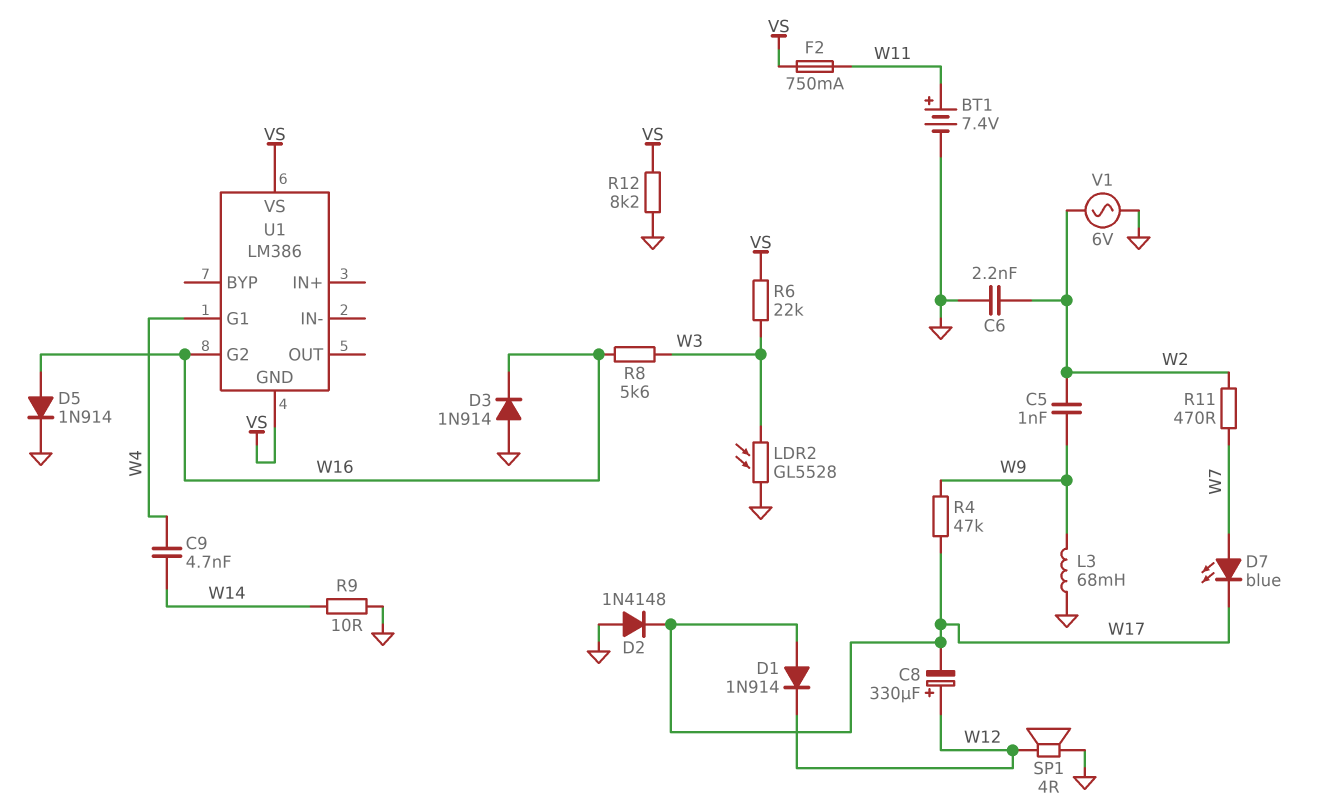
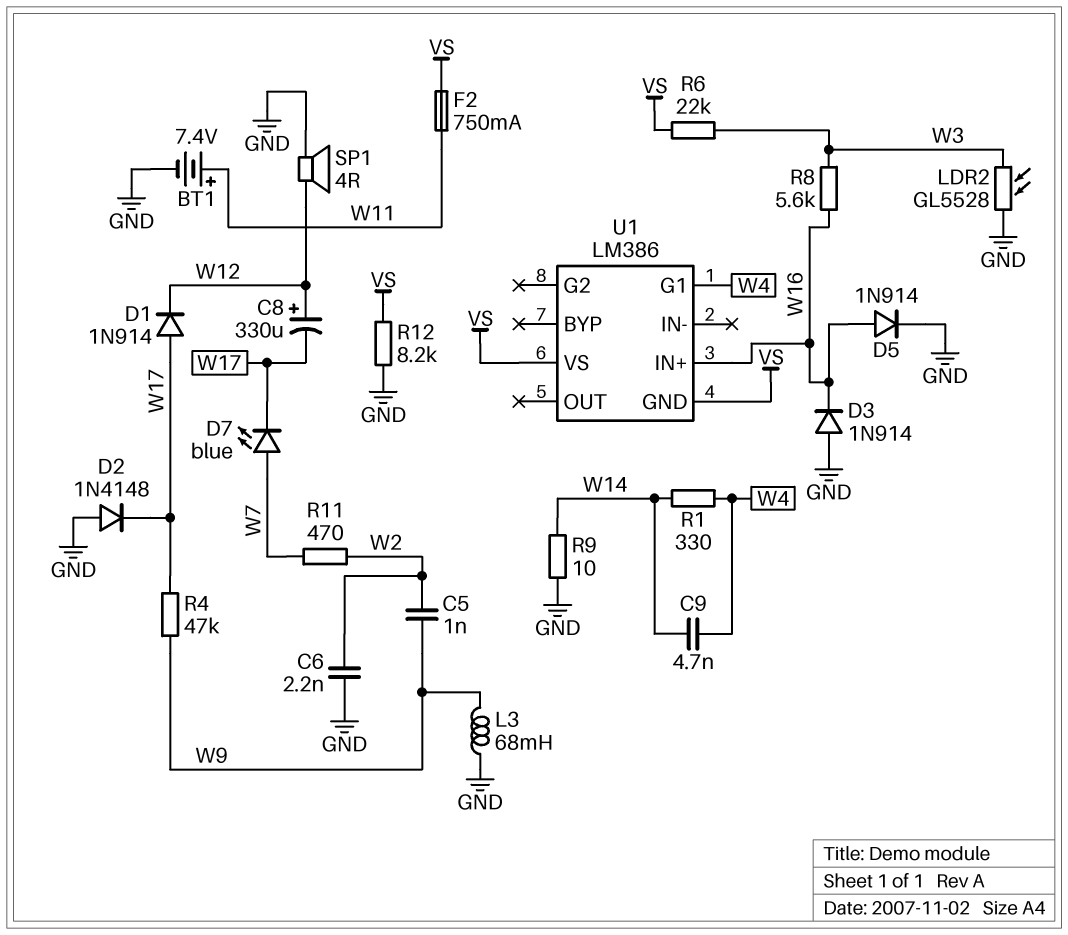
R1: none -> 330 (W4, W14)
U1 pin G2: W16 -> none
U1 pin IN+: none -> W16
V1: AC 6V (GND, W2) -> none

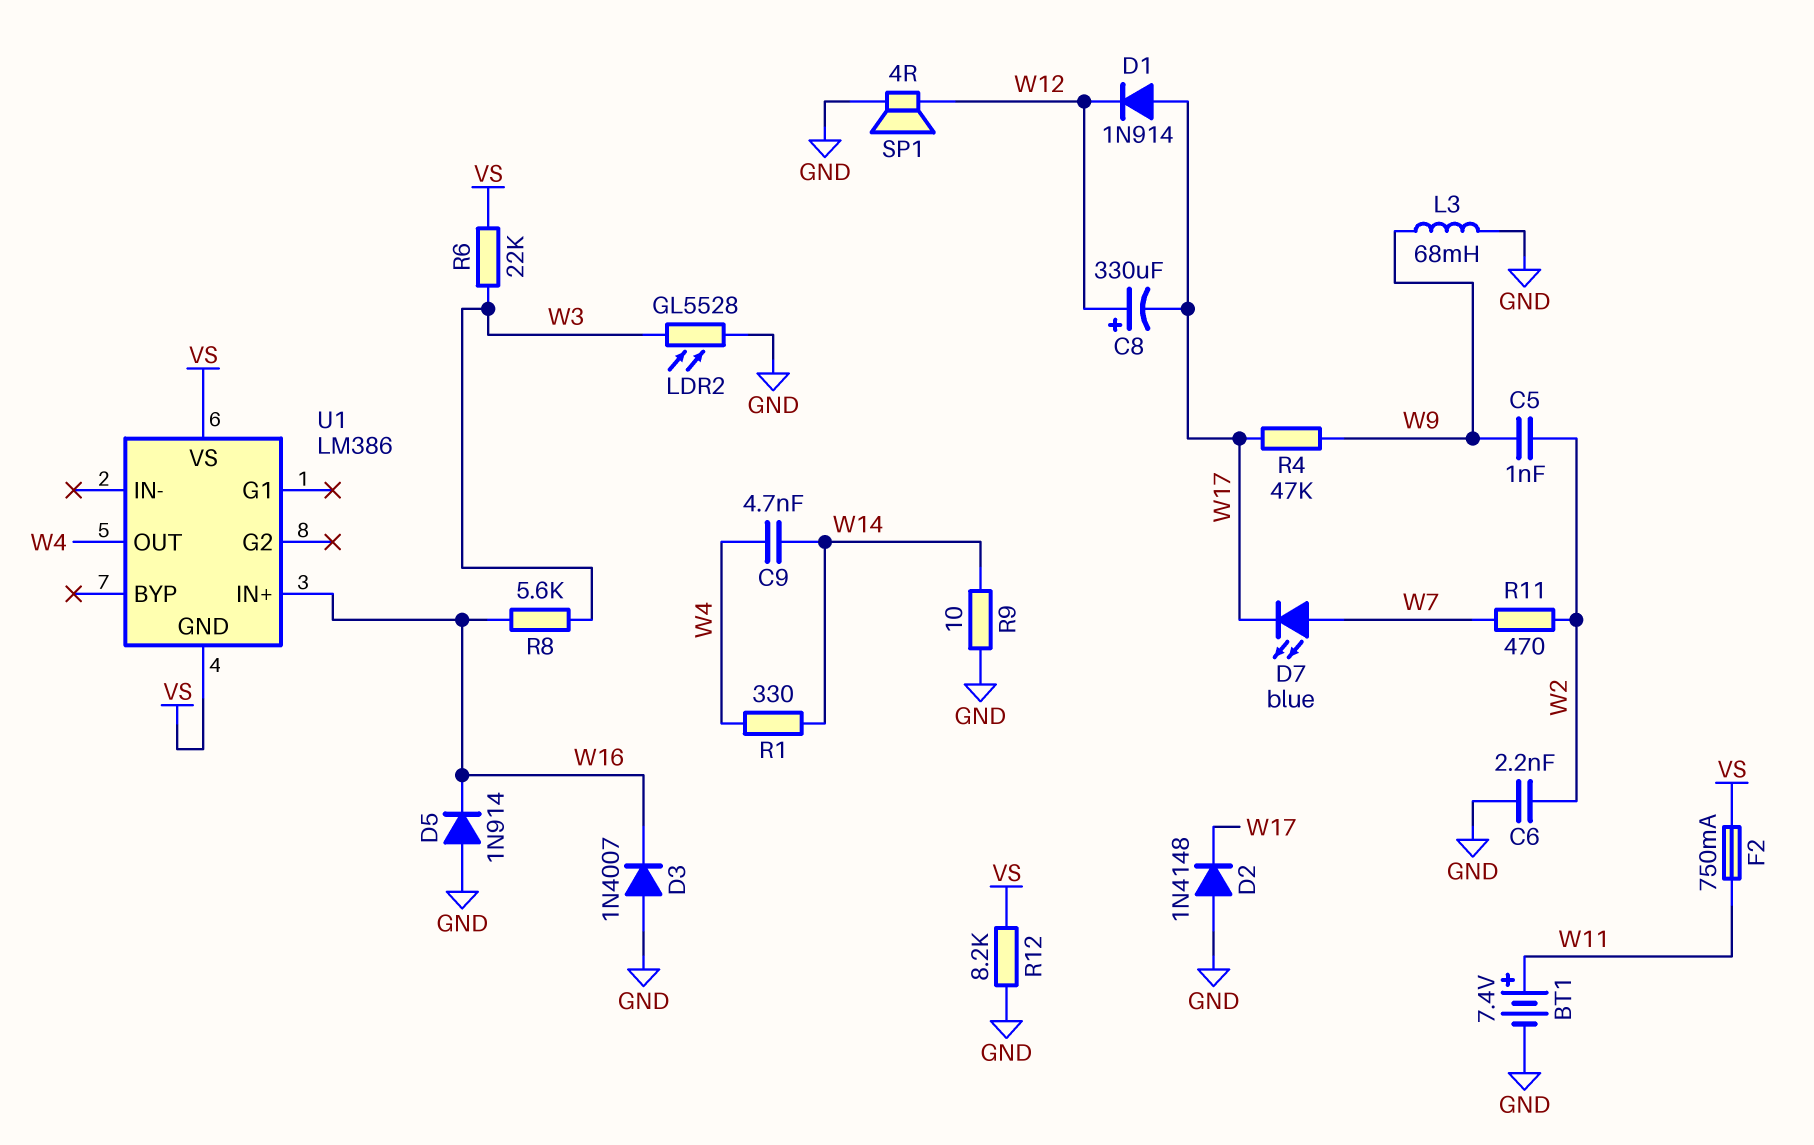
D3: diode 1N914 (A GND, K W16) -> diode 1N4007 (A GND, K W16)
D5: diode 1N914 (A W16, K GND) -> diode 1N914 (A GND, K W16)
U1 pin G1: W4 -> none
U1 pin OUT: none -> W4

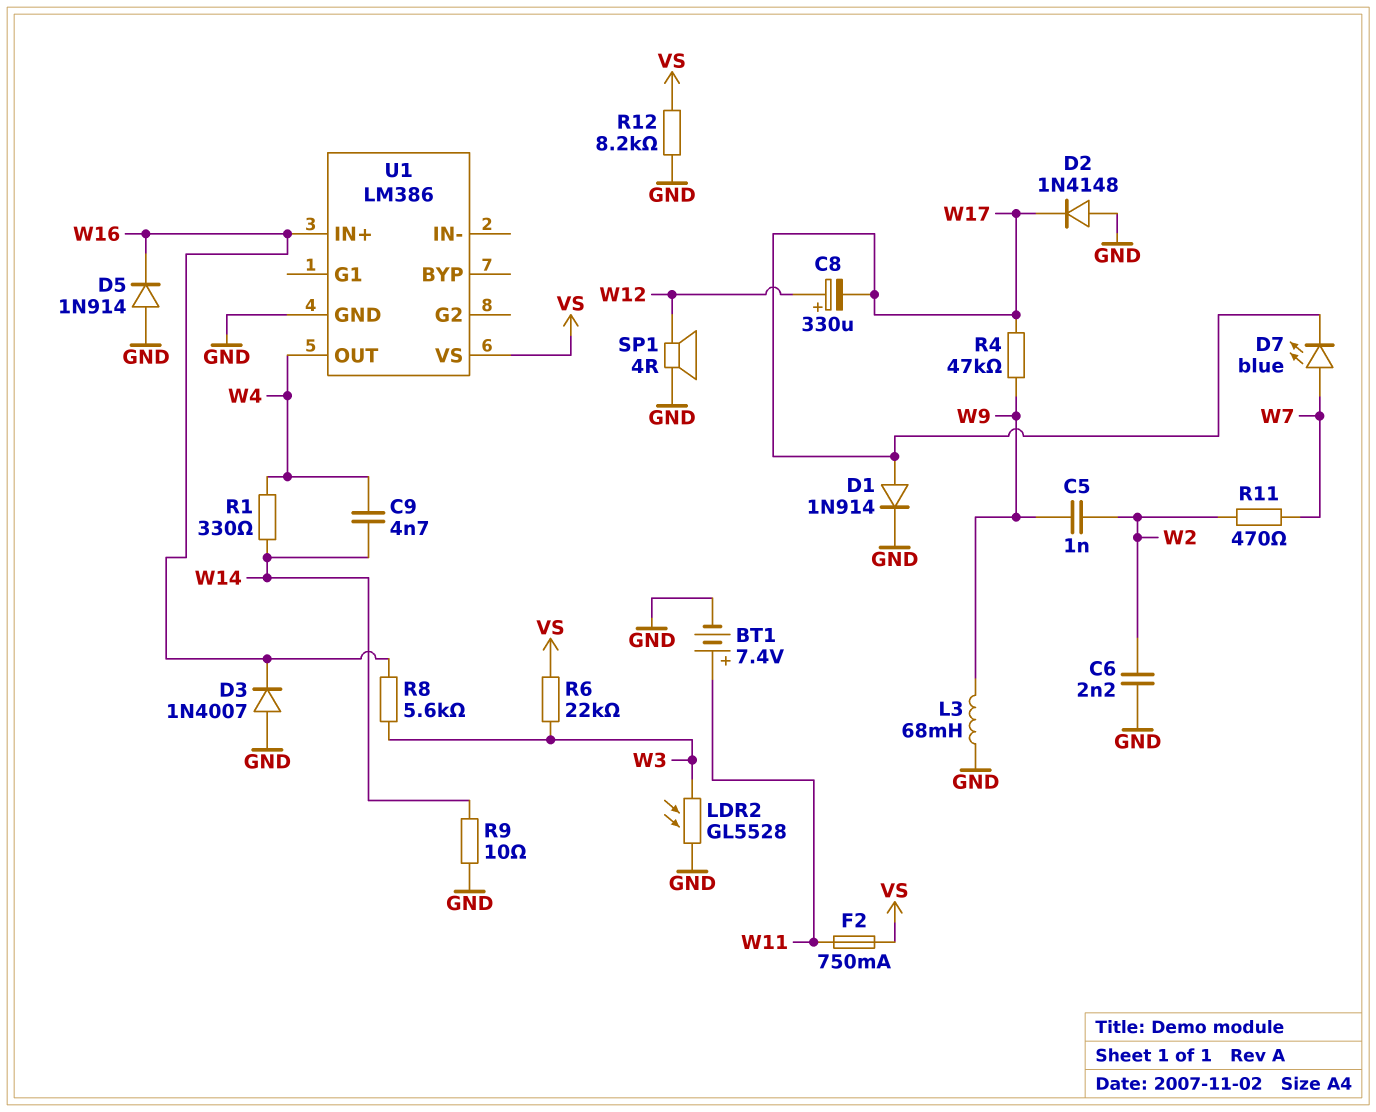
D1: diode 1N914 (A W17, K W12) -> diode 1N914 (A W17, K GND)
U1 pin GND: VS -> GND

